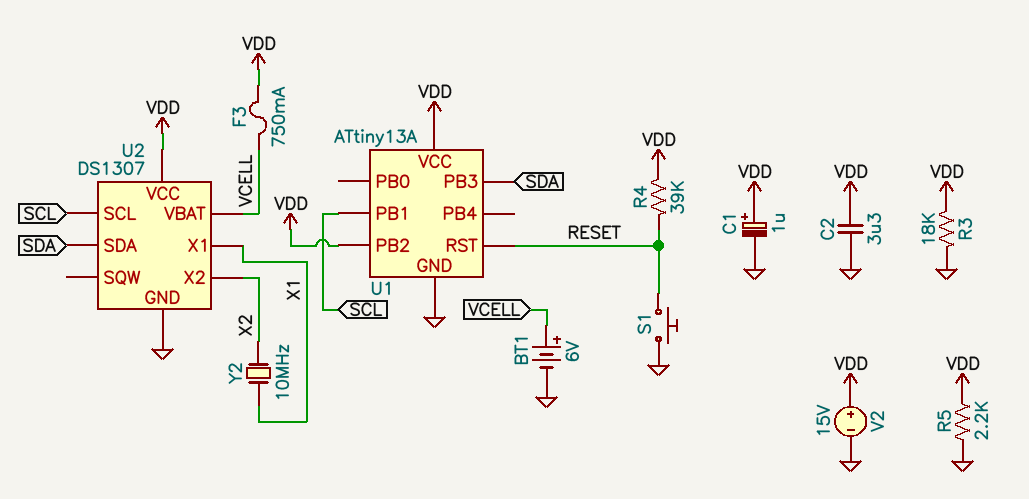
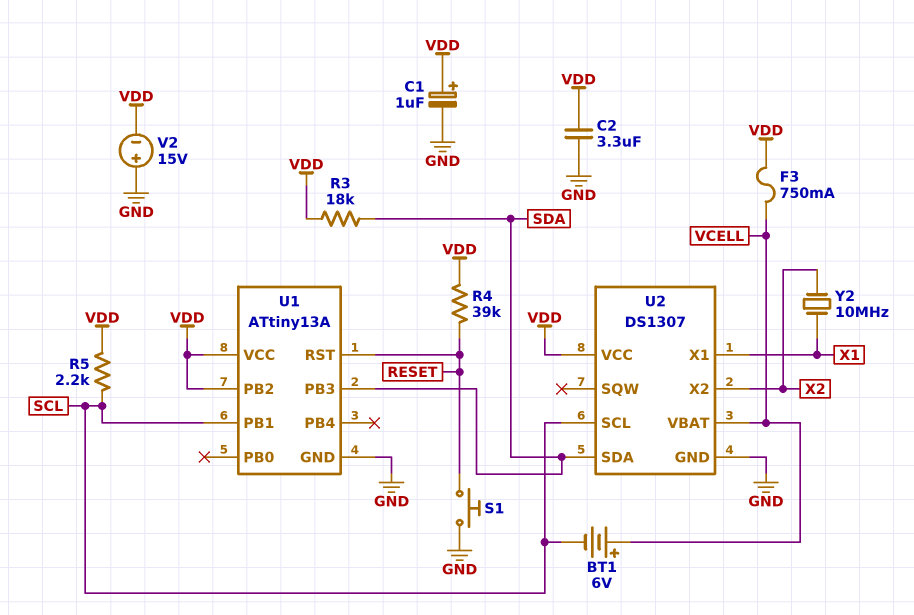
BT1: 6V (plus VCELL, minus GND) -> 6V (plus VCELL, minus SCL)
R3: 18k (GND, VDD) -> 18k (SDA, VDD)
R5: 2.2k (GND, VDD) -> 2.2k (SCL, VDD)
V2: 15V (plus VDD, minus GND) -> 15V (plus GND, minus VDD)

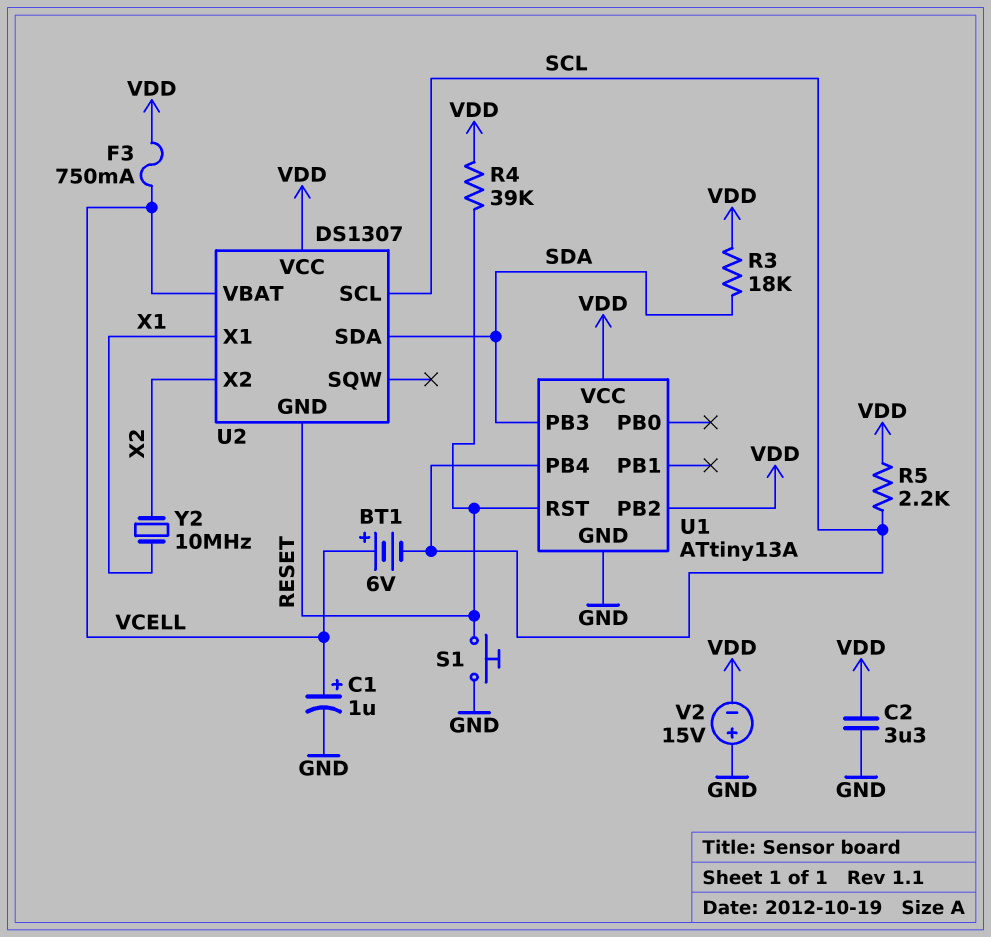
C1: 1uF (plus VDD, minus GND) -> 1uF (plus VCELL, minus GND)
U1 pin PB1: SCL -> none
U1 pin PB4: none -> SCL
U2 pin GND: GND -> RESET

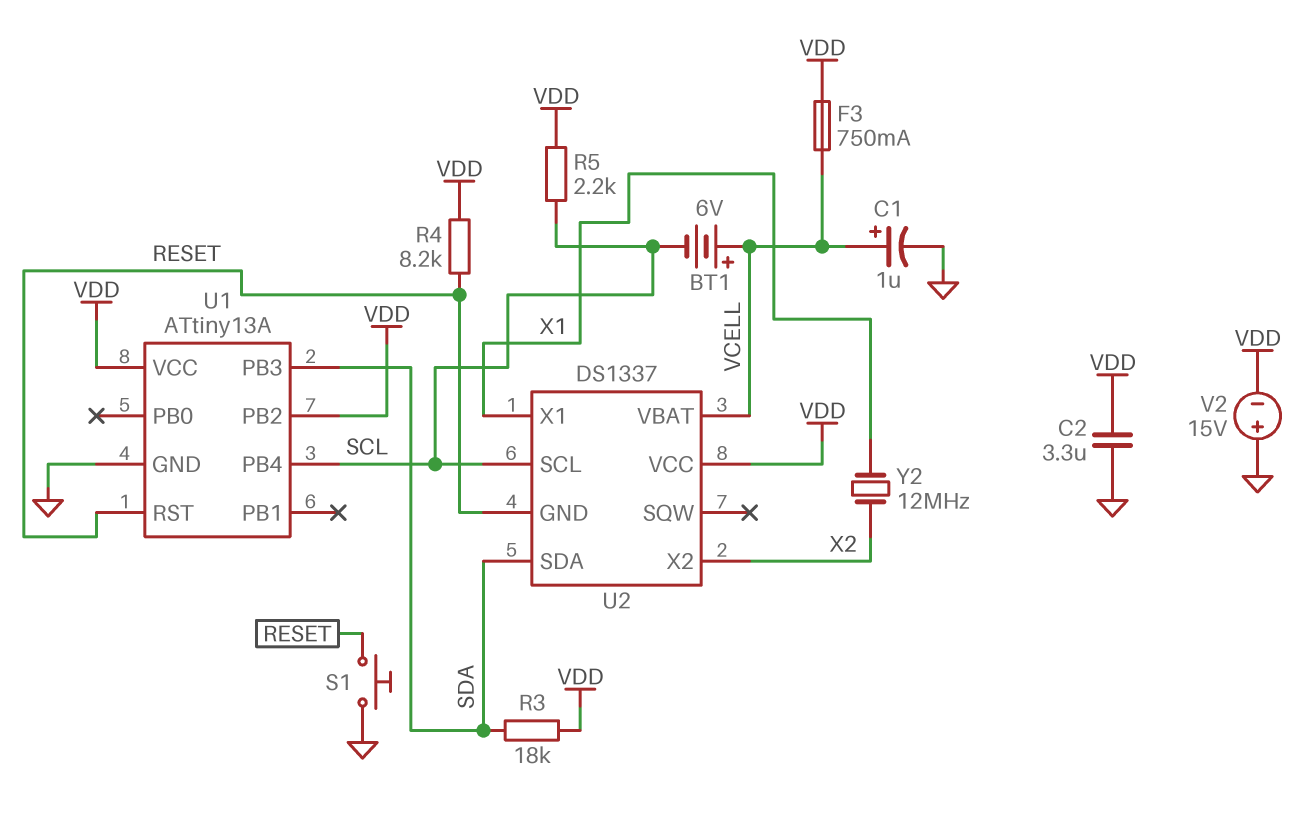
R4: 39k (RESET, VDD) -> 8.2k (RESET, VDD)
U2: DS1307 -> DS1337
Y2: 10MHz (X1, X2) -> 12MHz (X1, X2)

